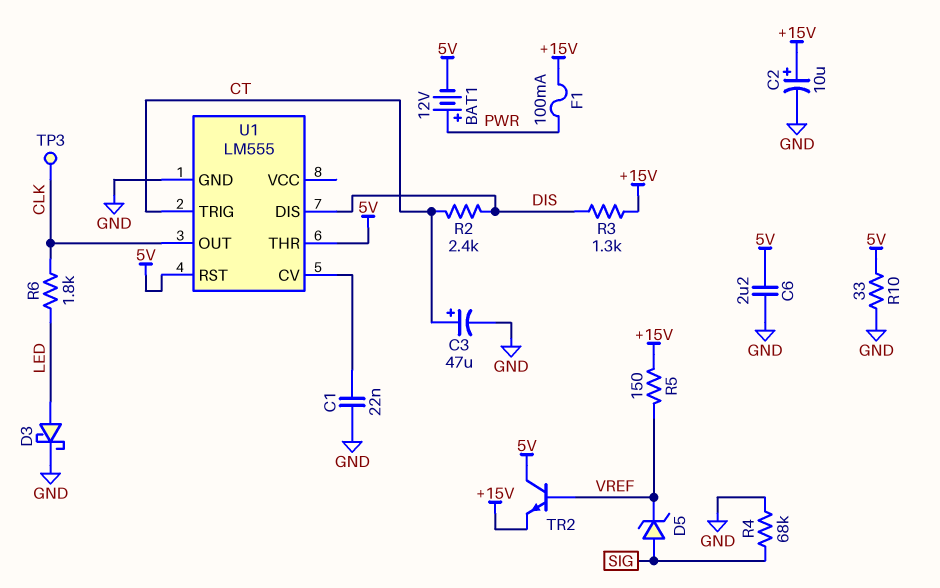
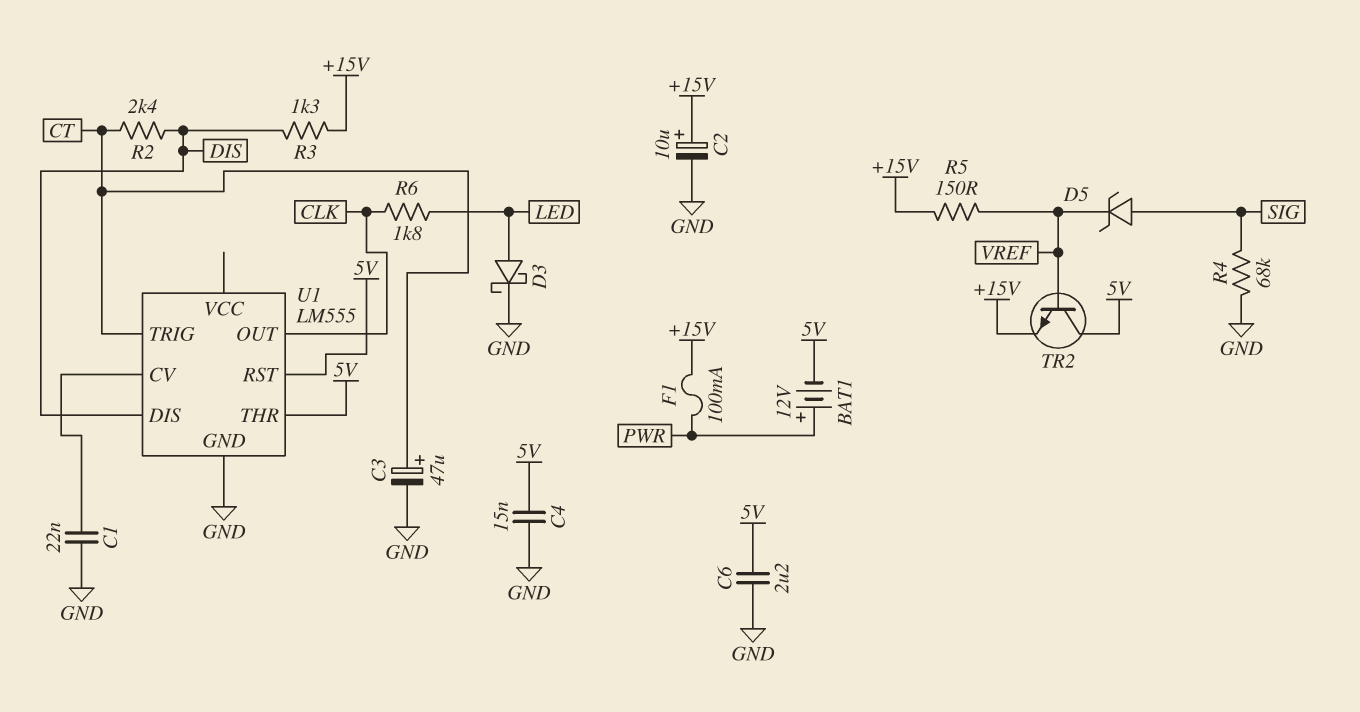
C4: none -> 15nF (5V, GND)
R10: 33 (5V, GND) -> none
TP3: test point (CLK) -> none

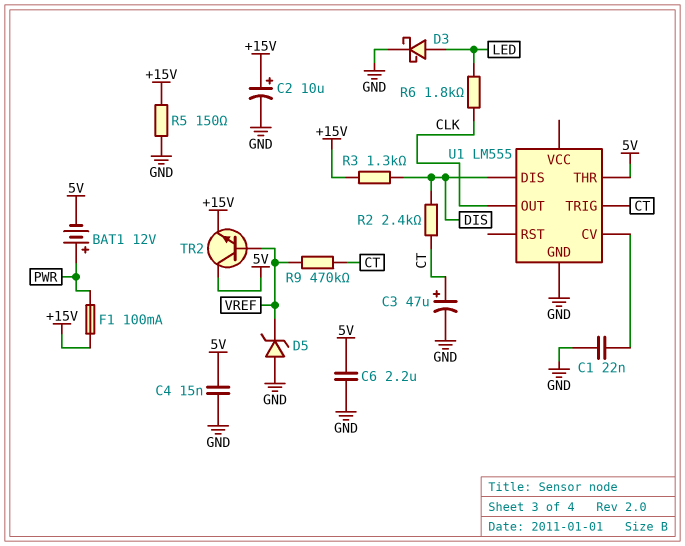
D5: zener (A SIG, K VREF) -> zener (A GND, K VREF)
R4: 68k (GND, SIG) -> none
R5: 150 (+15V, VREF) -> 150 (+15V, GND)
R9: none -> 470k (CT, VREF)
U1 pin RST: 5V -> none

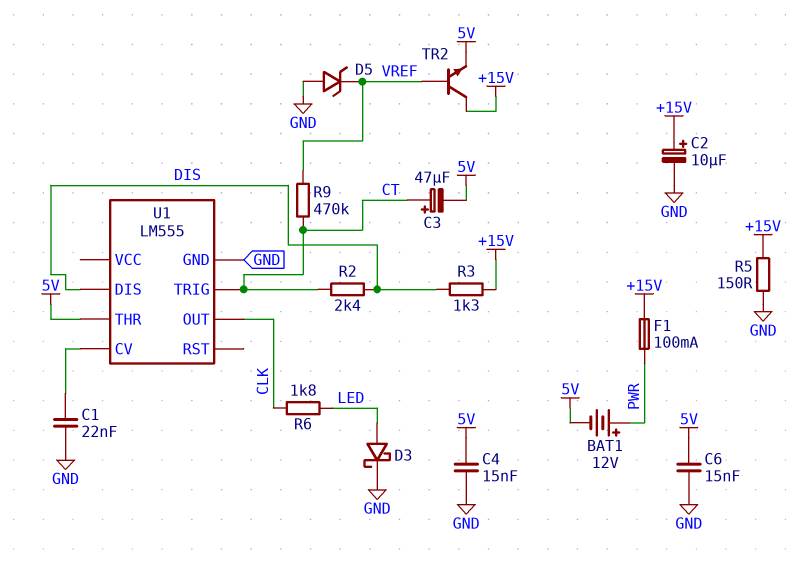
C3: 47uF (plus CT, minus GND) -> 47uF (plus CT, minus 5V)
C6: 2.2uF (5V, GND) -> 15nF (5V, GND)
TR2: NPN (B VREF, C 5V, E +15V) -> NPN (B VREF, C +15V, E 5V)

